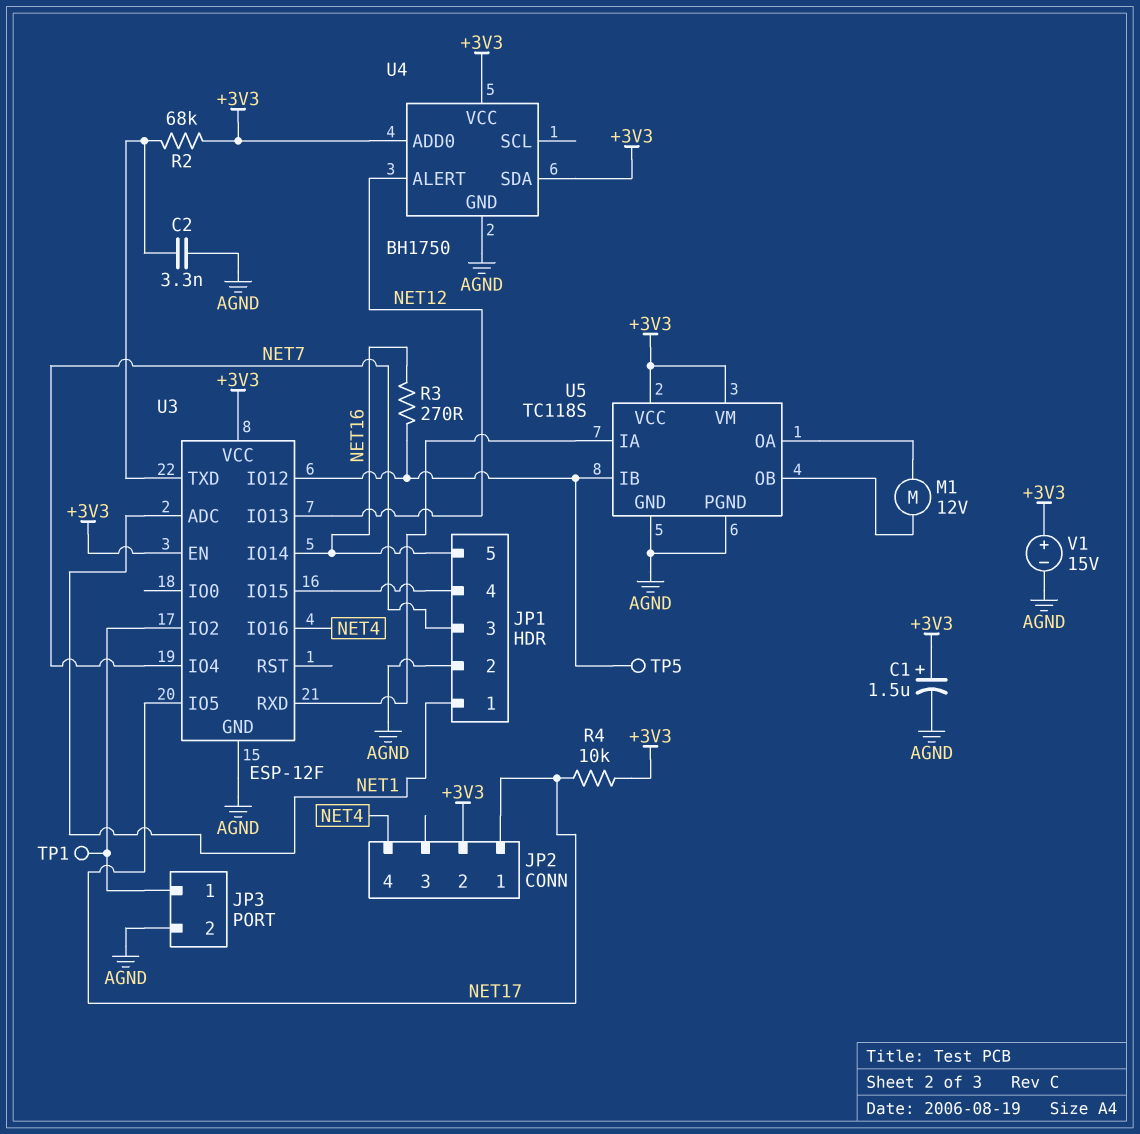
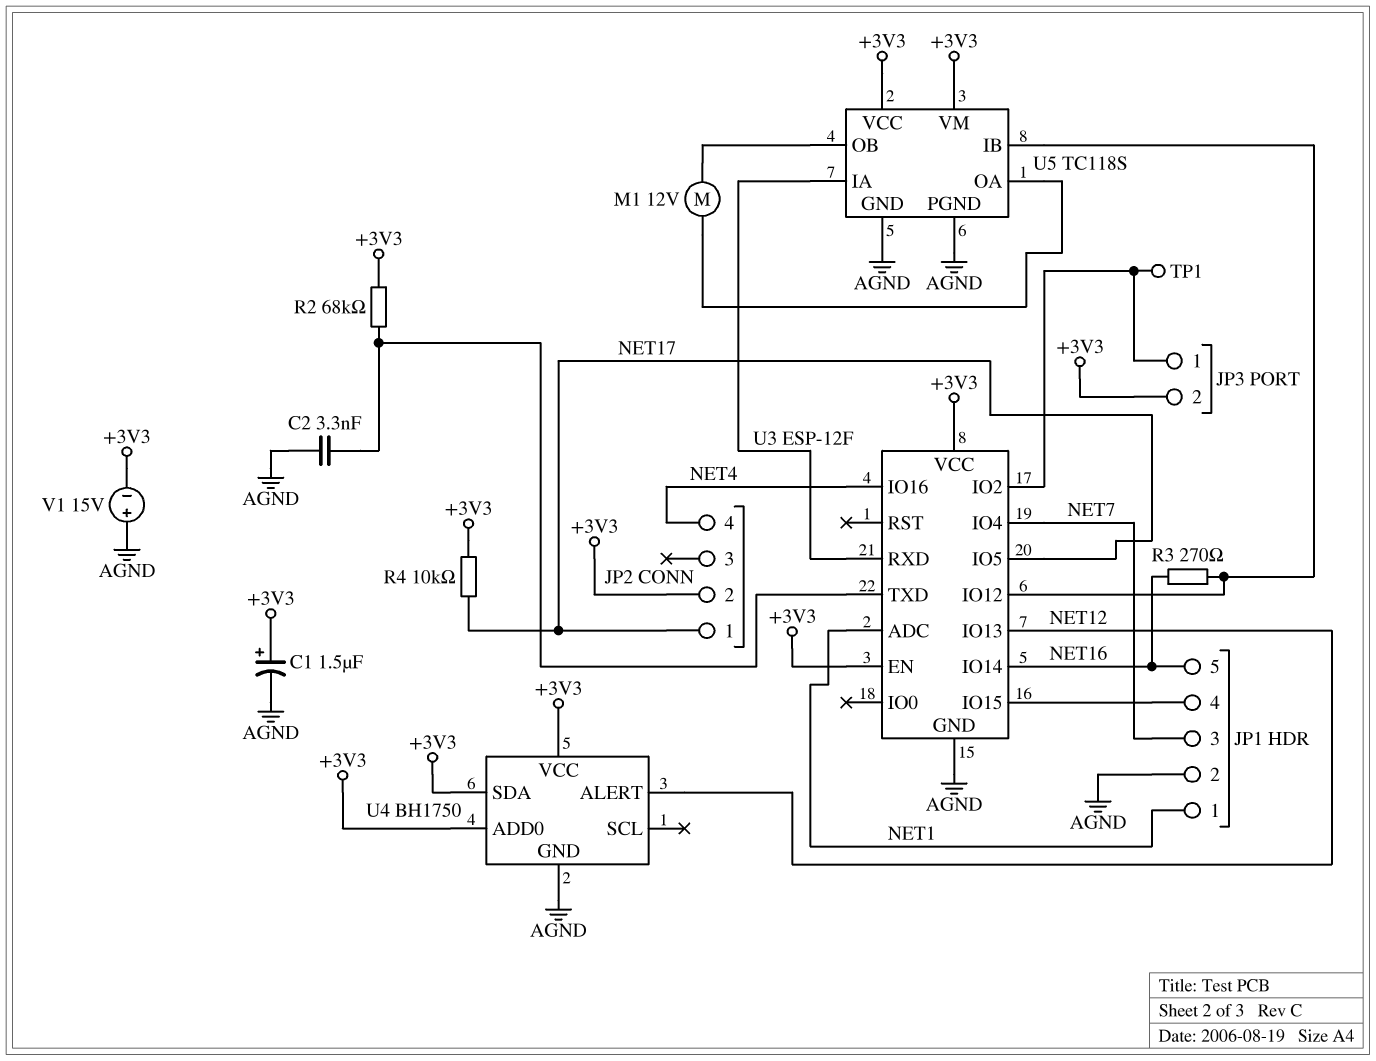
JP3 pin 2: AGND -> +3V3
TP5: test point (U3/IO12) -> none
V1: 15V (plus +3V3, minus AGND) -> 15V (plus AGND, minus +3V3)

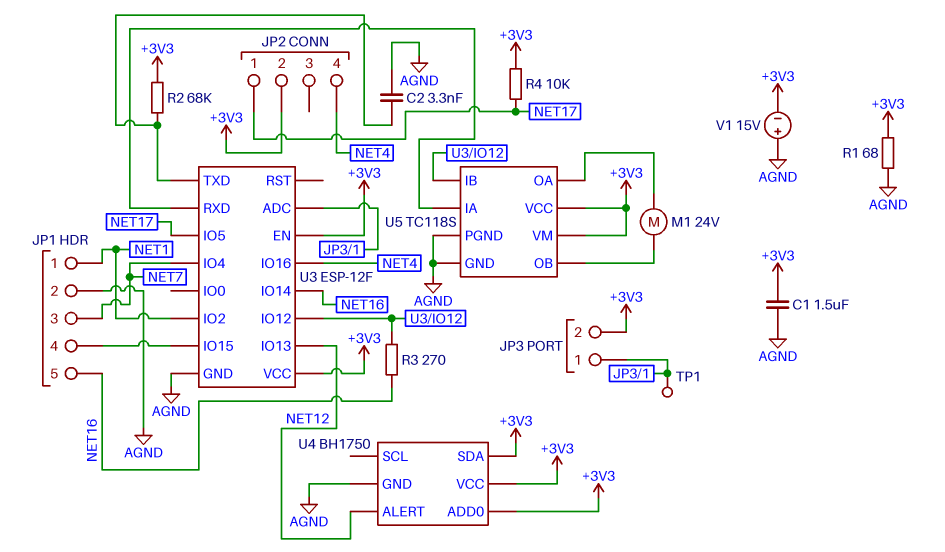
C1: 1.5uF (plus +3V3, minus AGND) -> 1.5uF (+3V3, AGND)
M1: motor 12V (U5/OA, U5/OB) -> motor 24V (U5/OA, U5/OB)
R1: none -> 68 (+3V3, AGND)
U3 pin ADC: NET1 -> JP3/1
U3 pin IO2: JP3/1 -> NET1

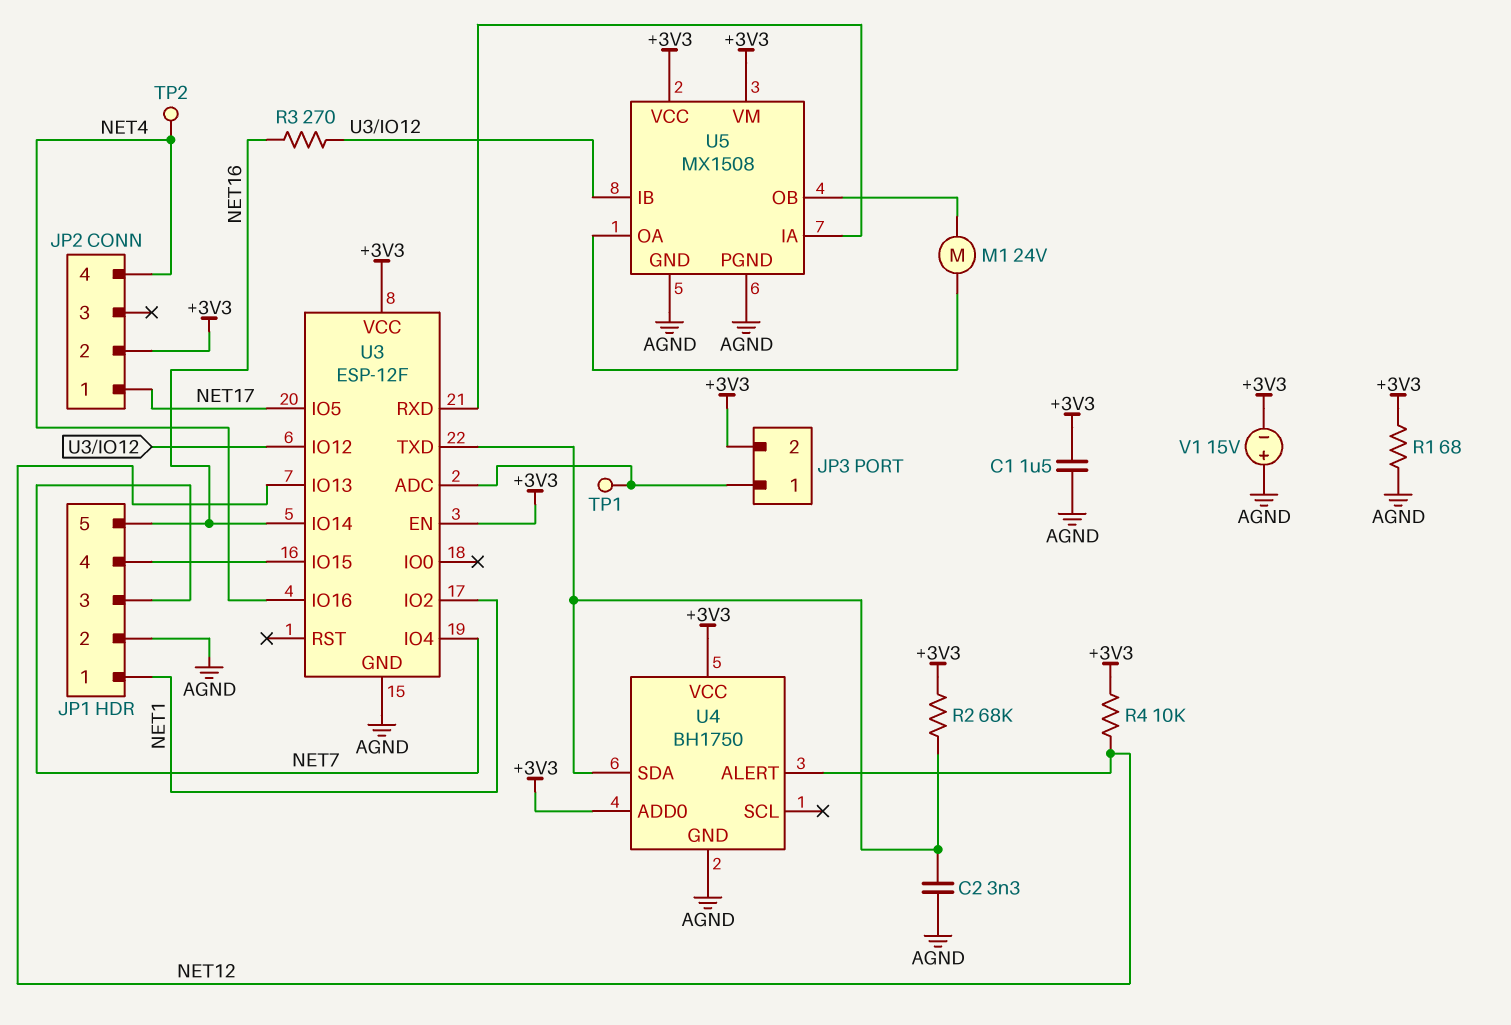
R4: 10k (+3V3, NET17) -> 10k (+3V3, NET12)
TP2: none -> test point (NET4)
U4 pin SDA: +3V3 -> U3/TXD
U5: TC118S -> MX1508

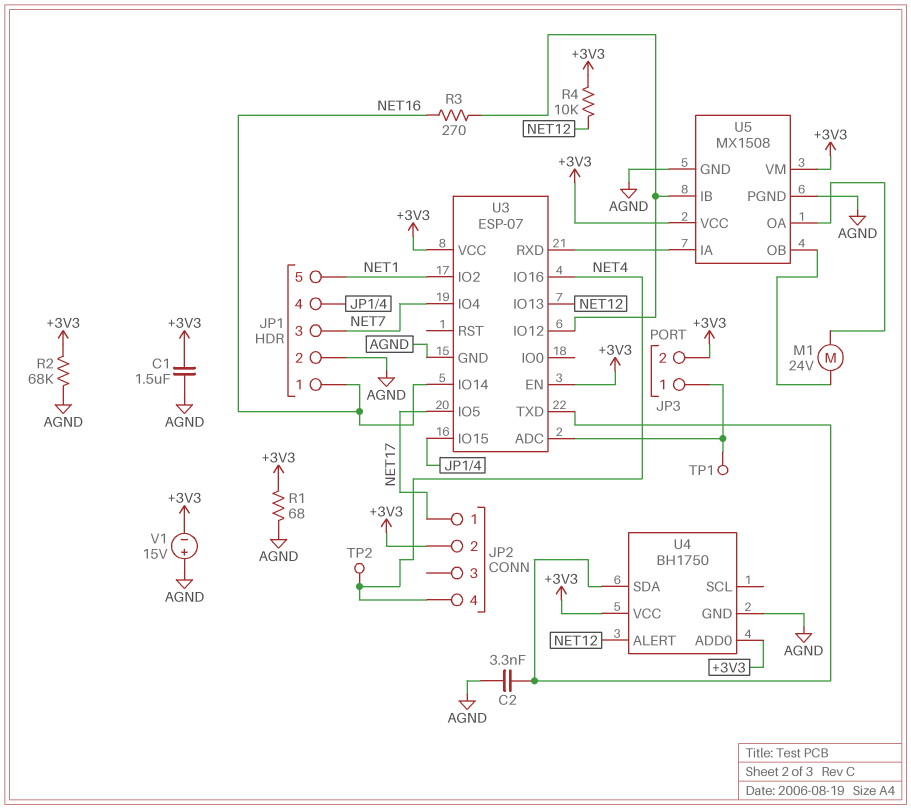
JP1 pin 1: NET1 -> NET16
JP1 pin 5: NET16 -> NET1
R2: 68k (+3V3, U3/TXD) -> 68k (+3V3, AGND)
U3: ESP-12F -> ESP-07

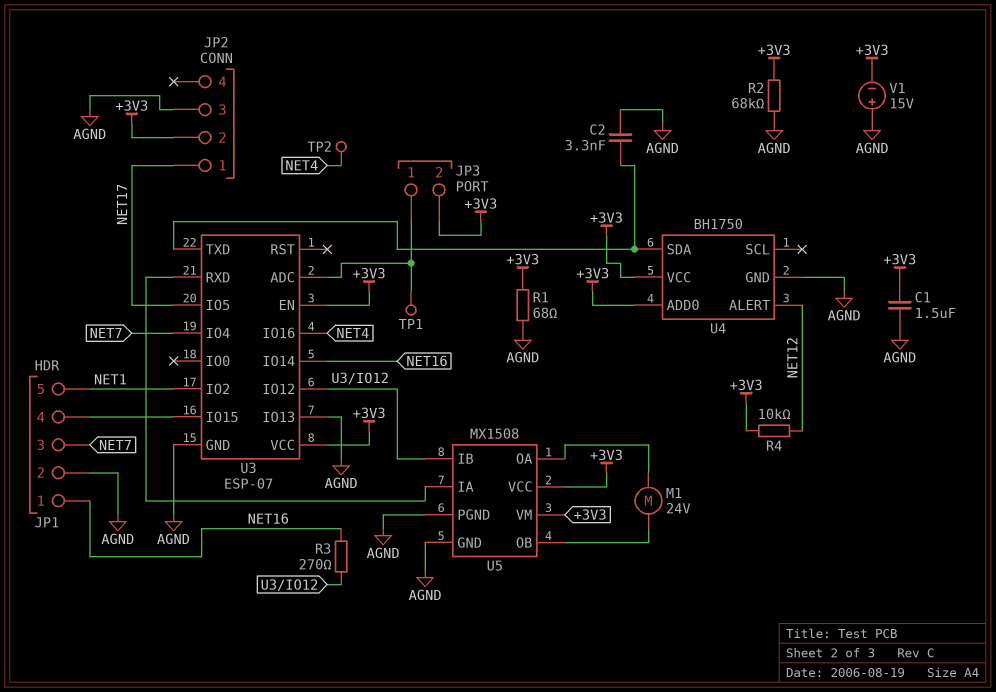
JP2 pin 3: none -> AGND
JP2 pin 4: NET4 -> none
U3 pin IO13: NET12 -> AGND

